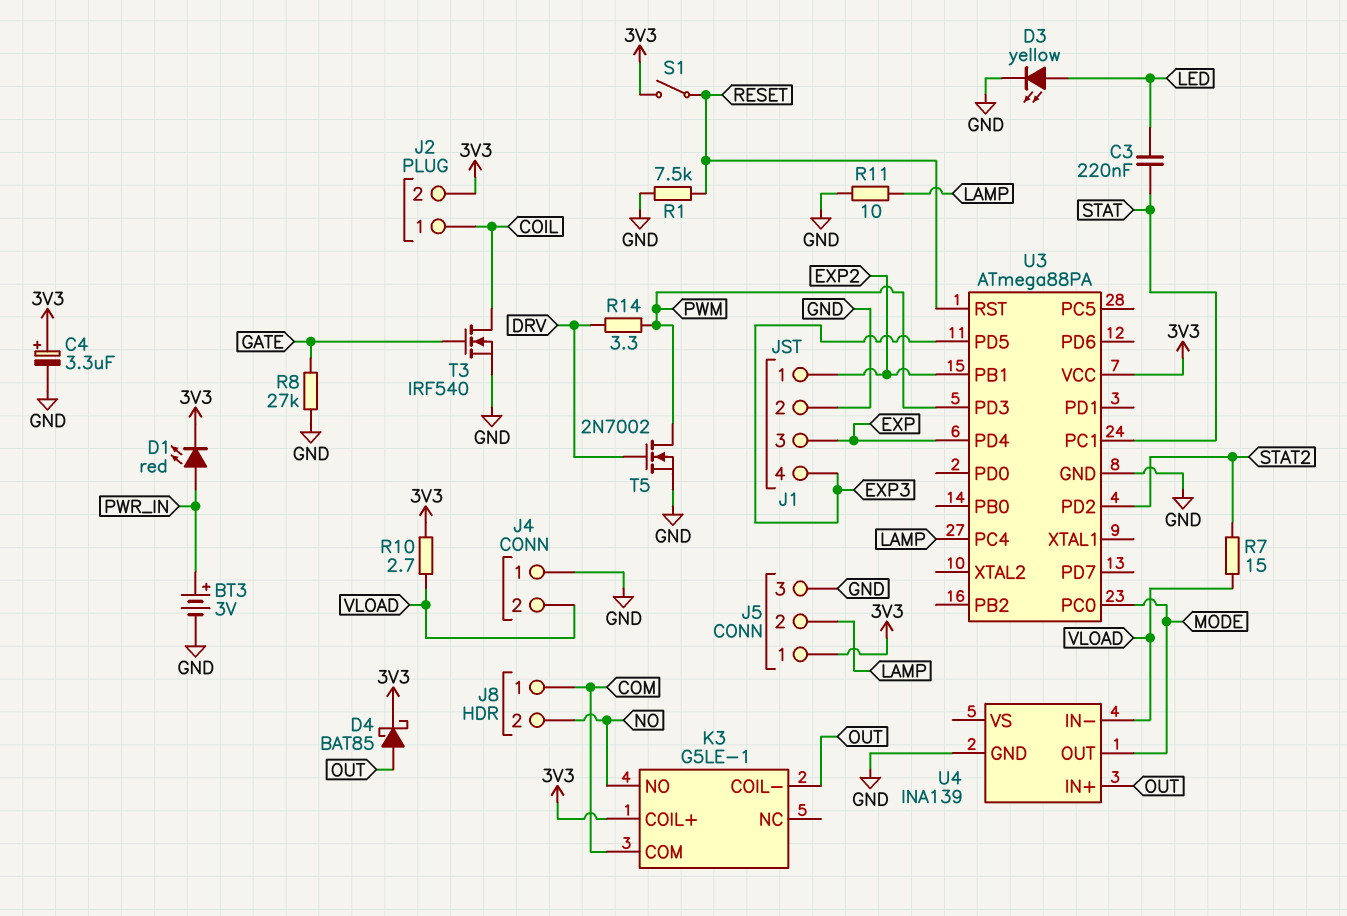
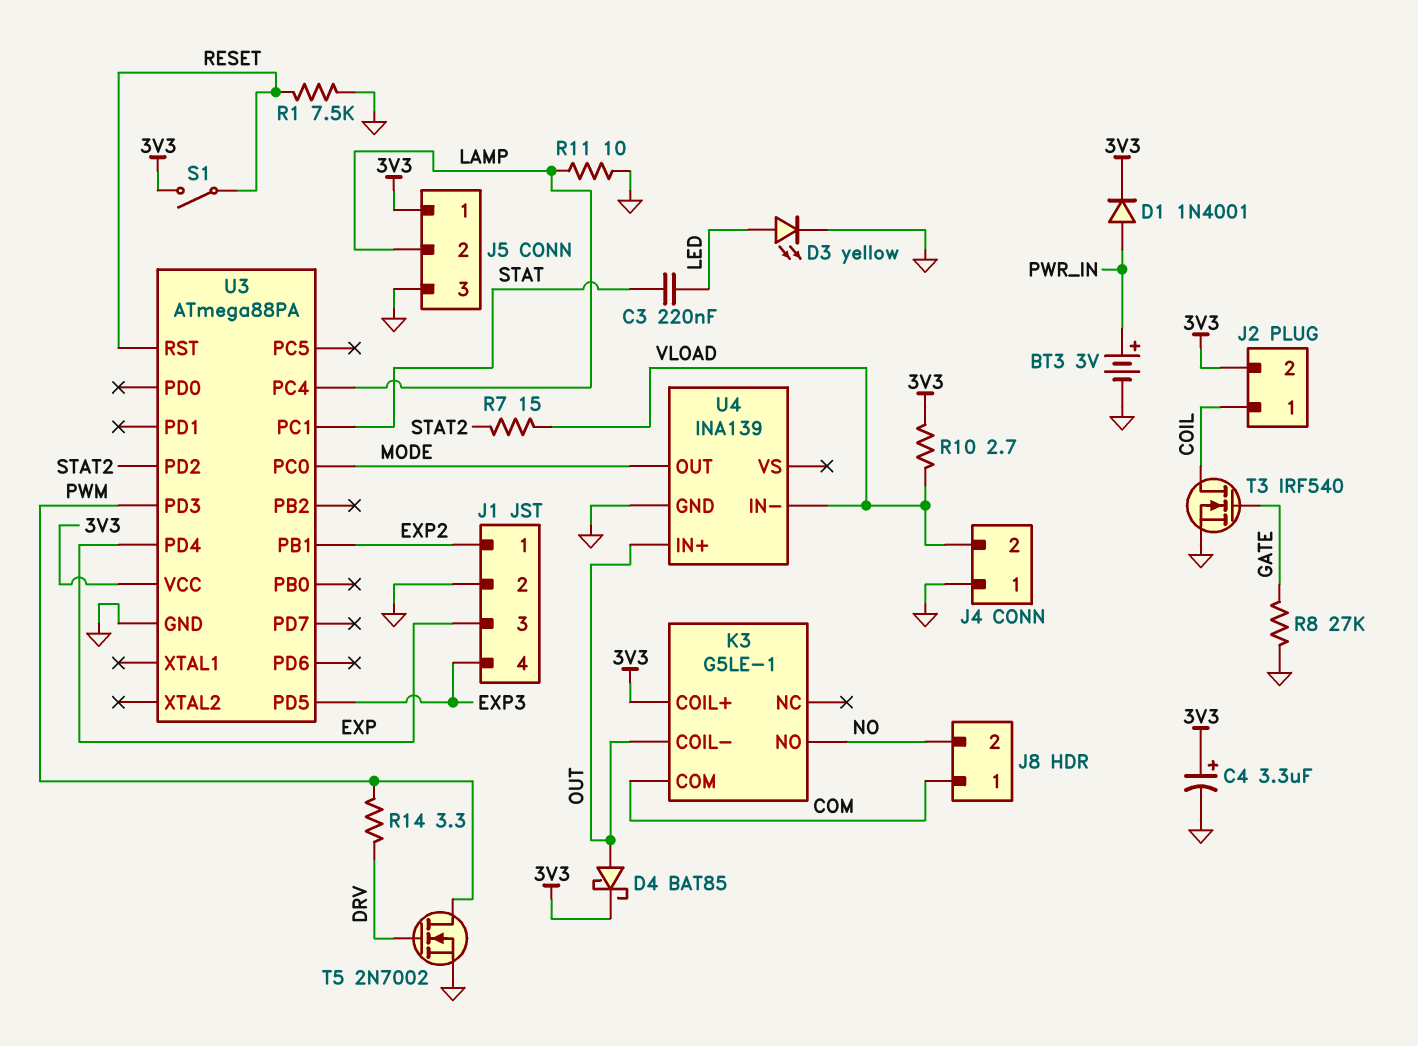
D1: LED red (A PWR_IN, K 3V3) -> diode 1N4001 (A PWR_IN, K 3V3)

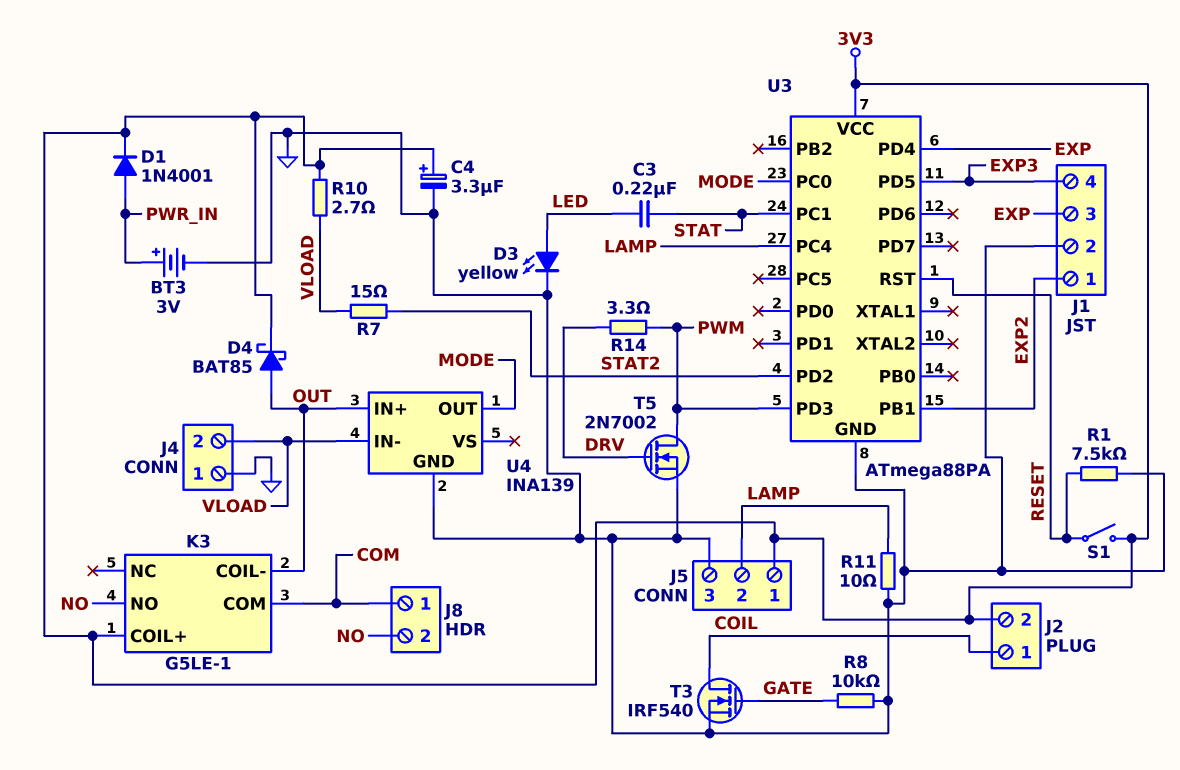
R8: 27k (GATE, GND) -> 10k (GATE, GND)

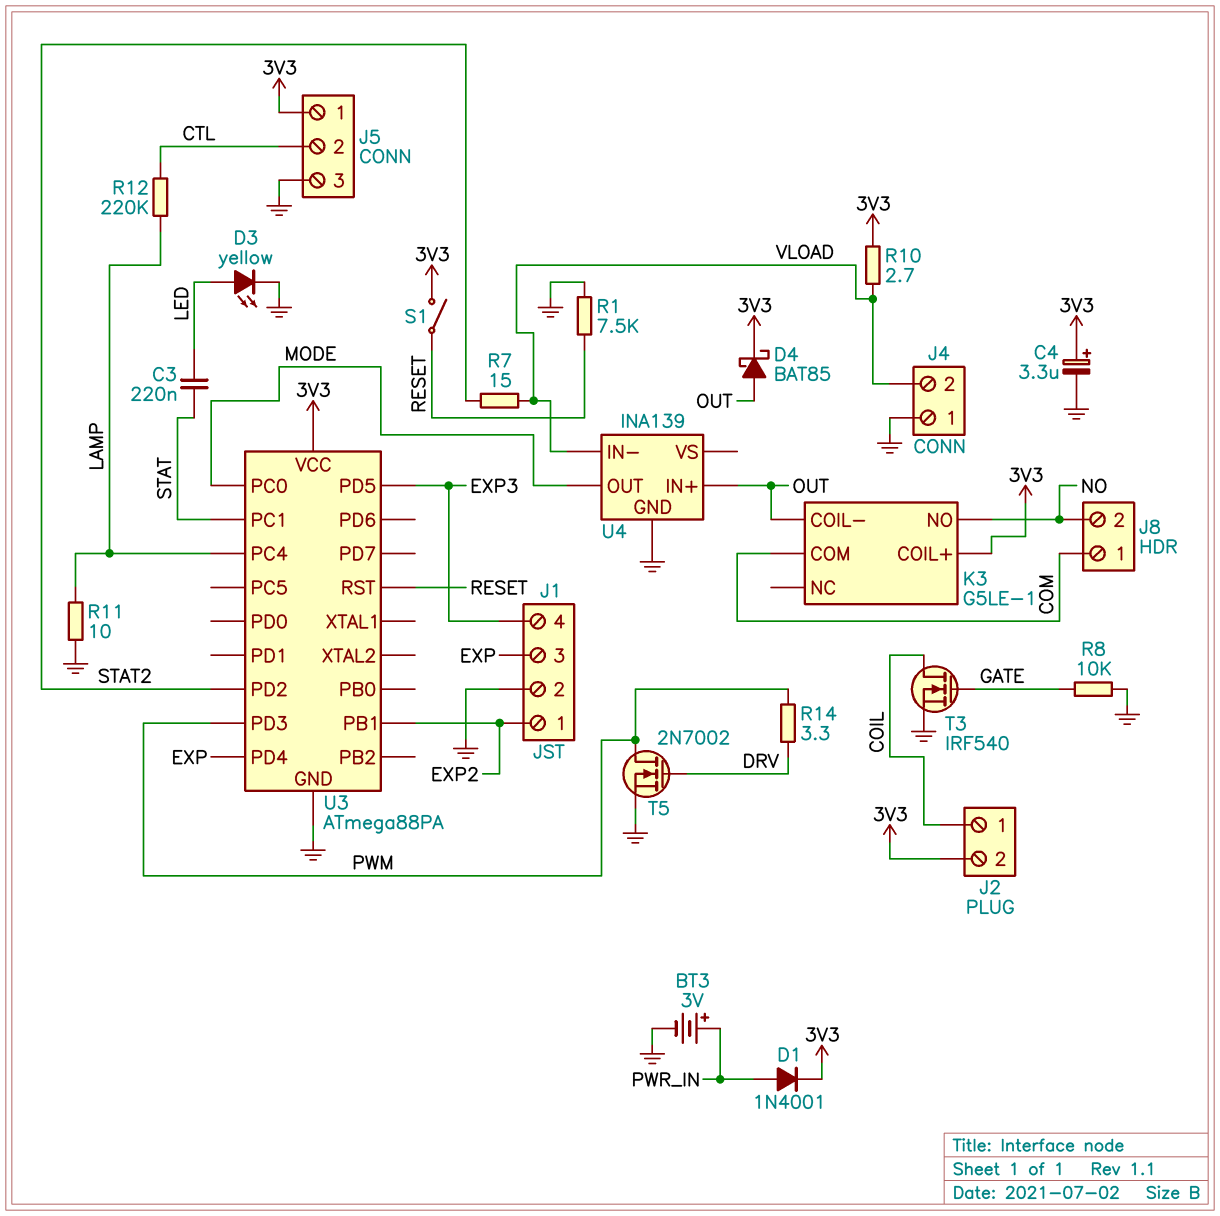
J5 pin 2: LAMP -> CTL
R12: none -> 220k (CTL, LAMP)

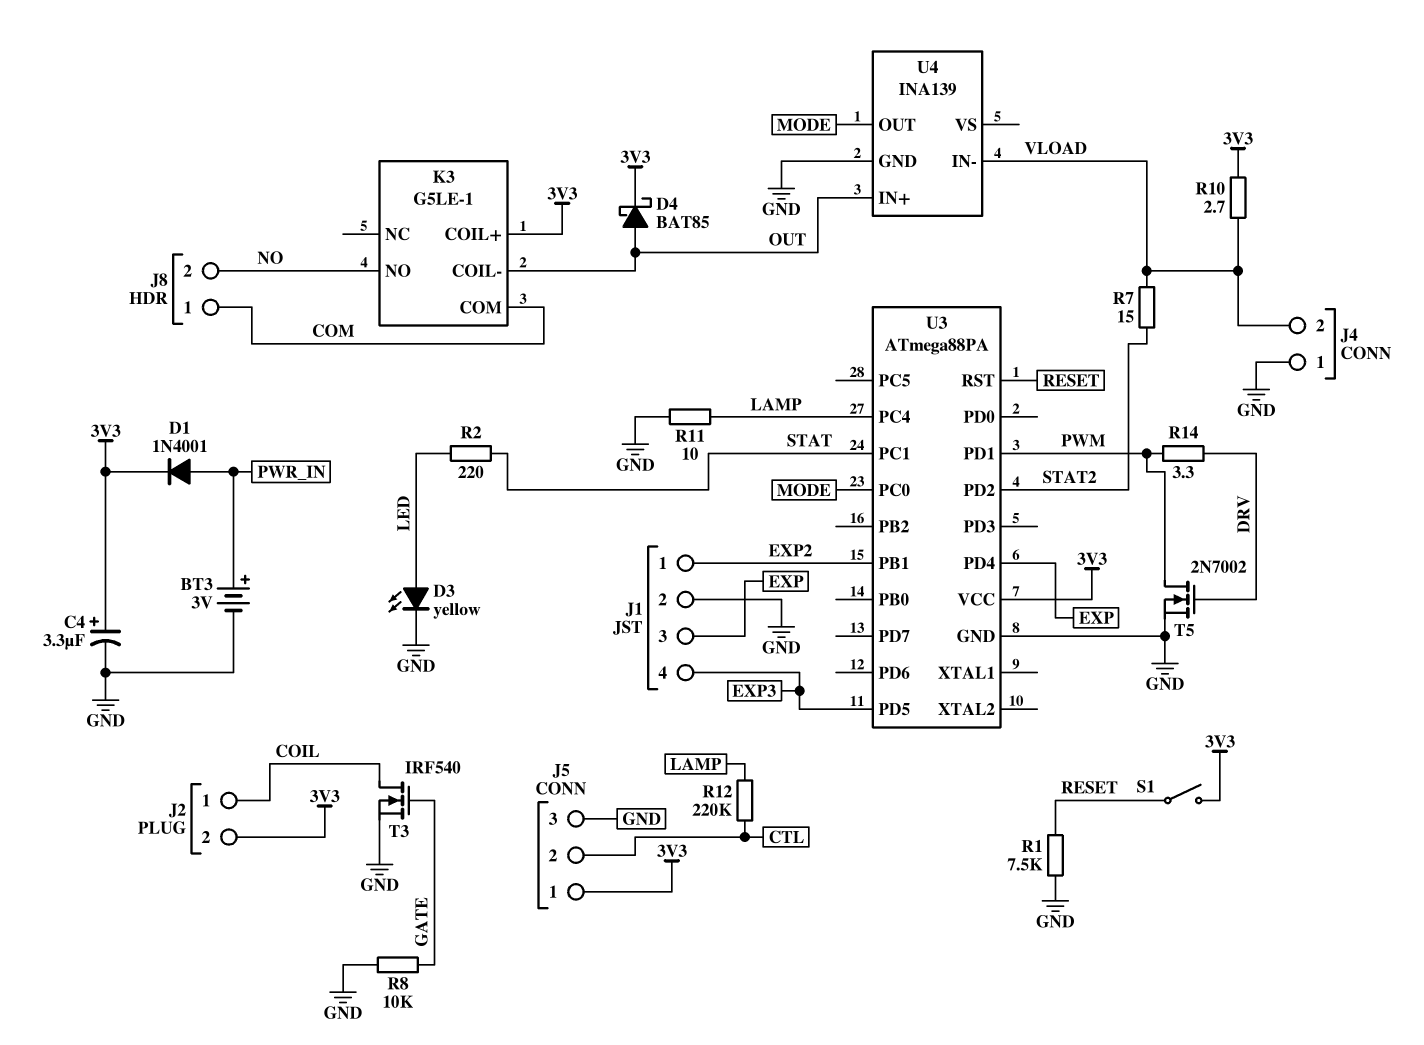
C3: 220nF (LED, STAT) -> none
R2: none -> 220 (LED, STAT)
U3 pin PD1: none -> PWM
U3 pin PD3: PWM -> none

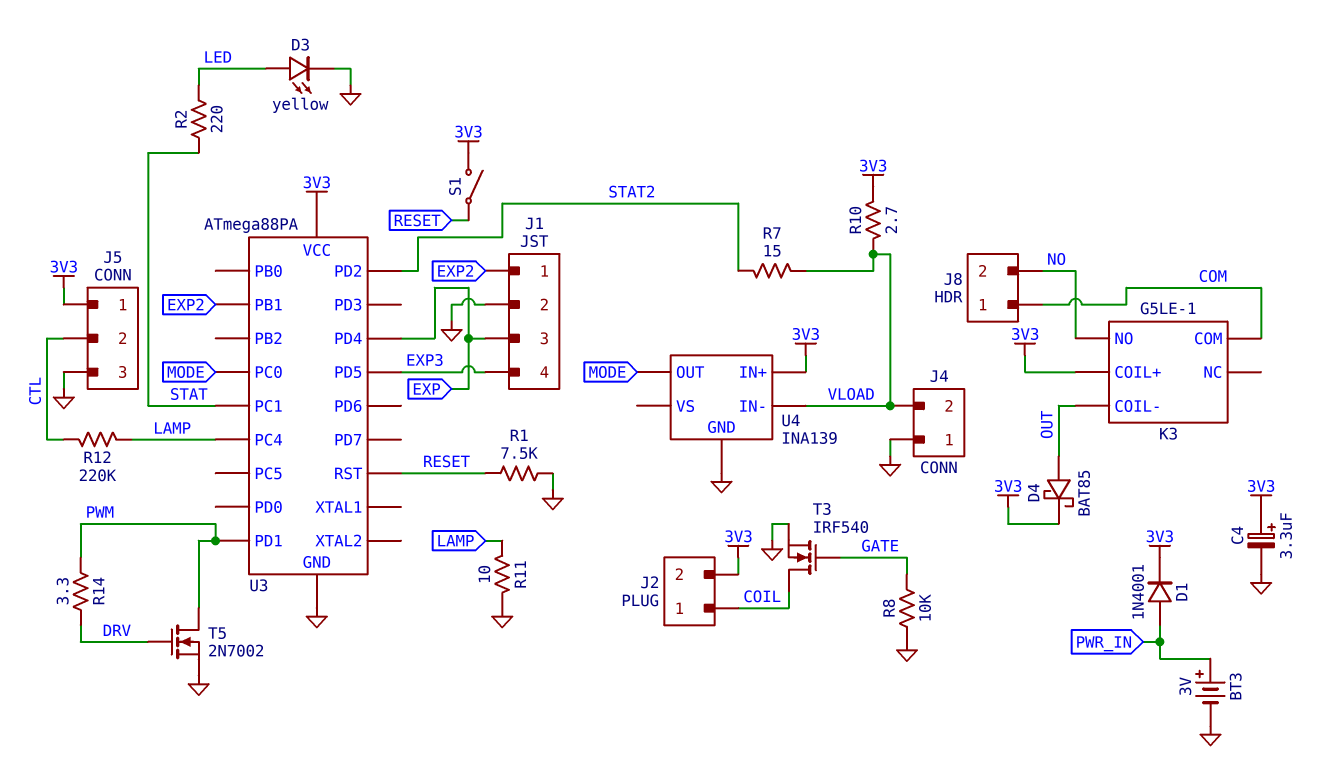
U4 pin IN+: OUT -> 3V3

